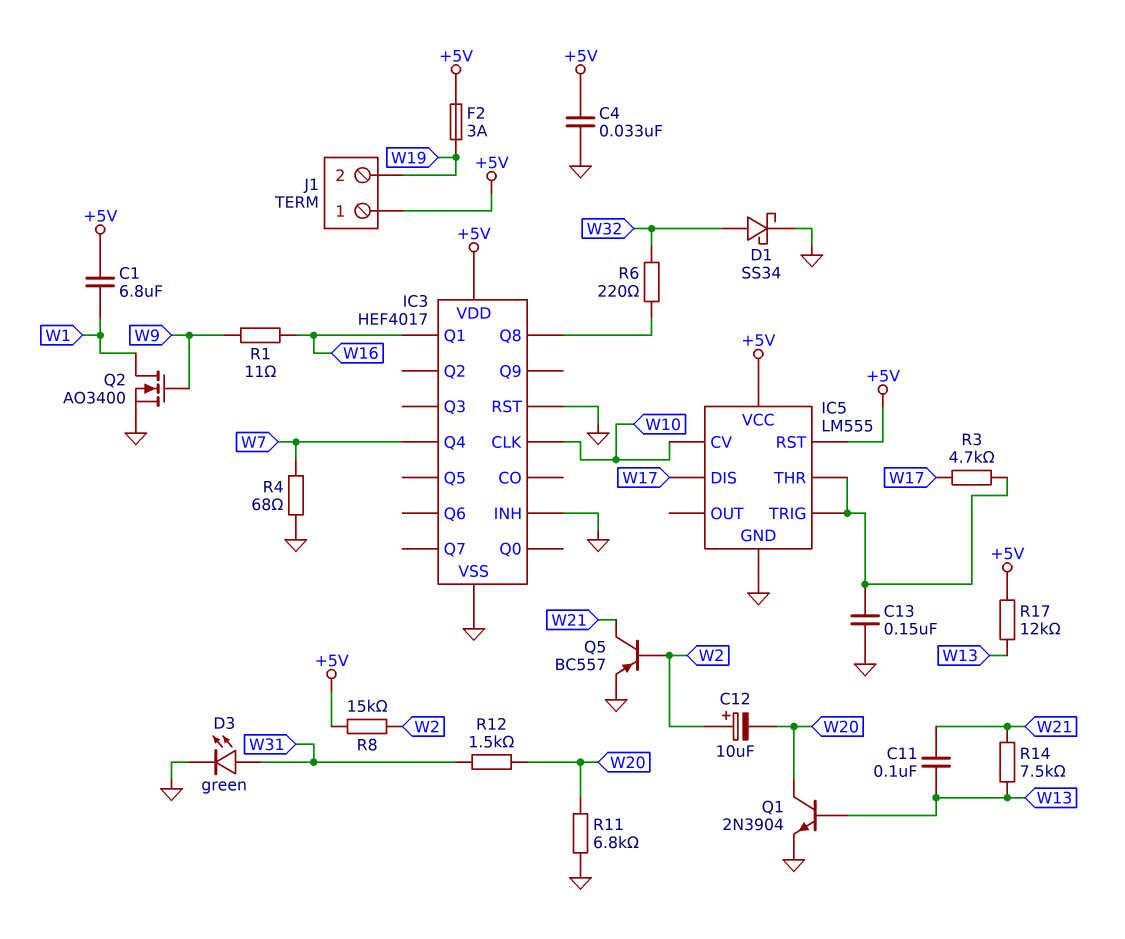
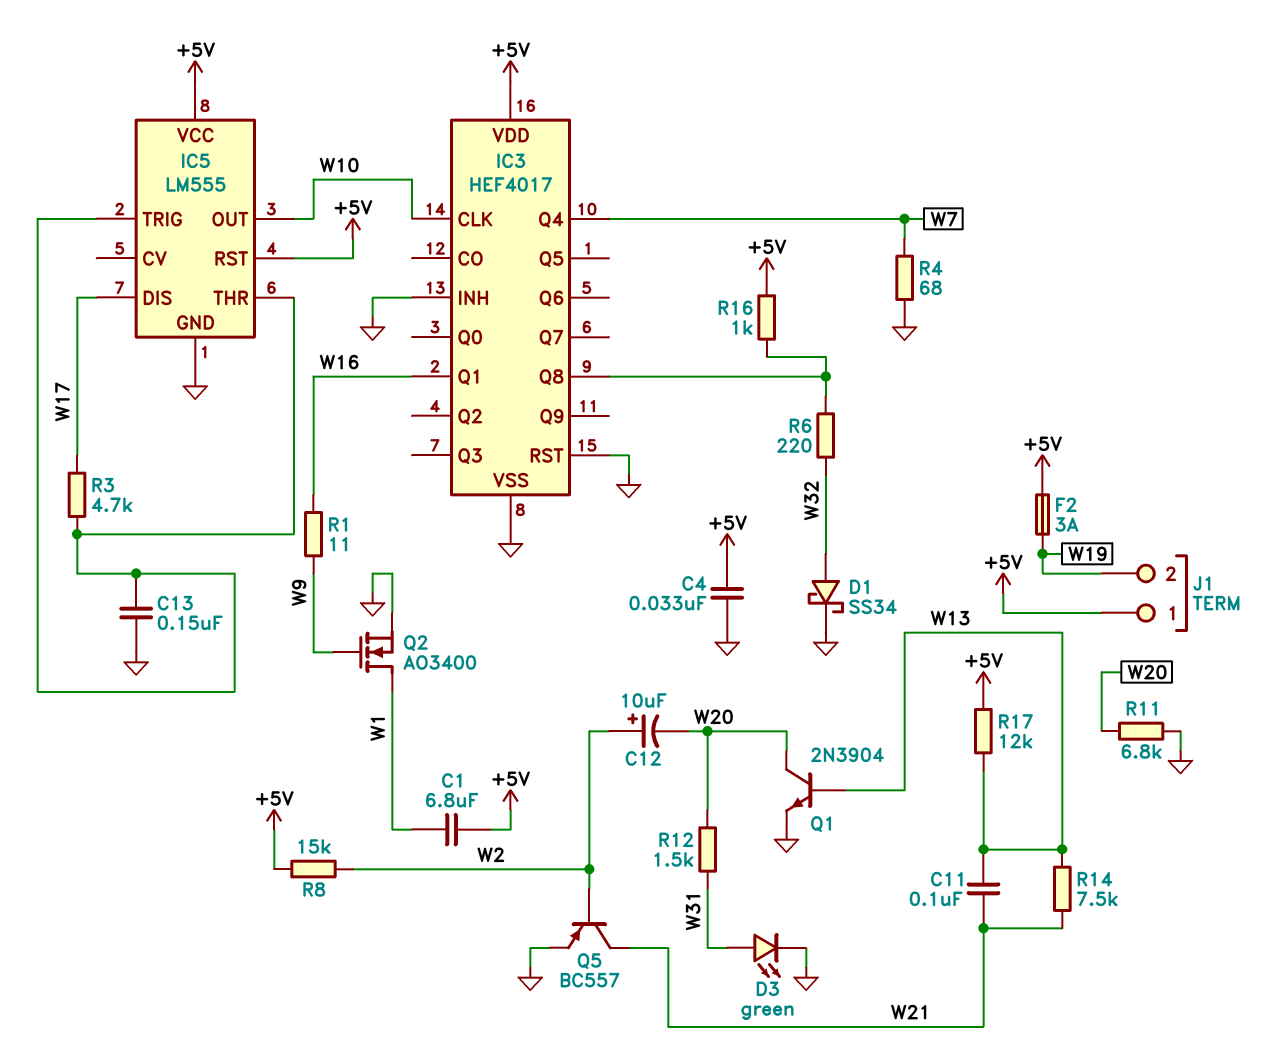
IC5 pin CV: W10 -> none
IC5 pin OUT: none -> W10
R16: none -> 1k (+5V, IC3/Q8)

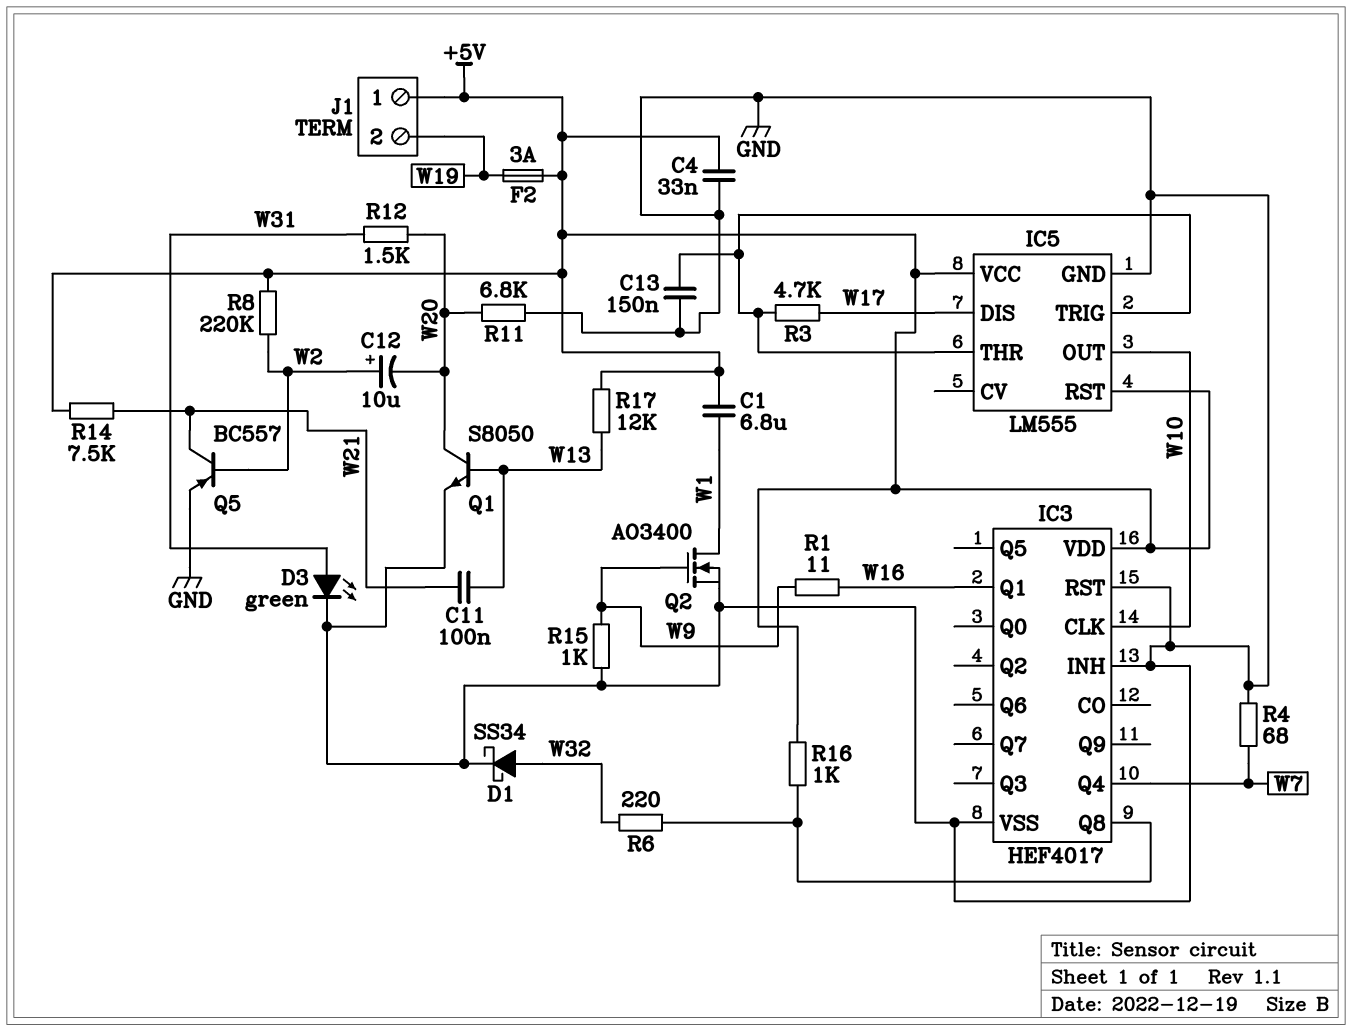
Q1: NPN 2N3904 (B W13, C W20, E GND) -> NPN S8050 (B W13, C W20, E GND)
R8: 15k (+5V, W2) -> 220k (+5V, W2)
R14: 7.5k (W13, W21) -> 7.5k (+5V, W21)
R15: none -> 1k (GND, W9)

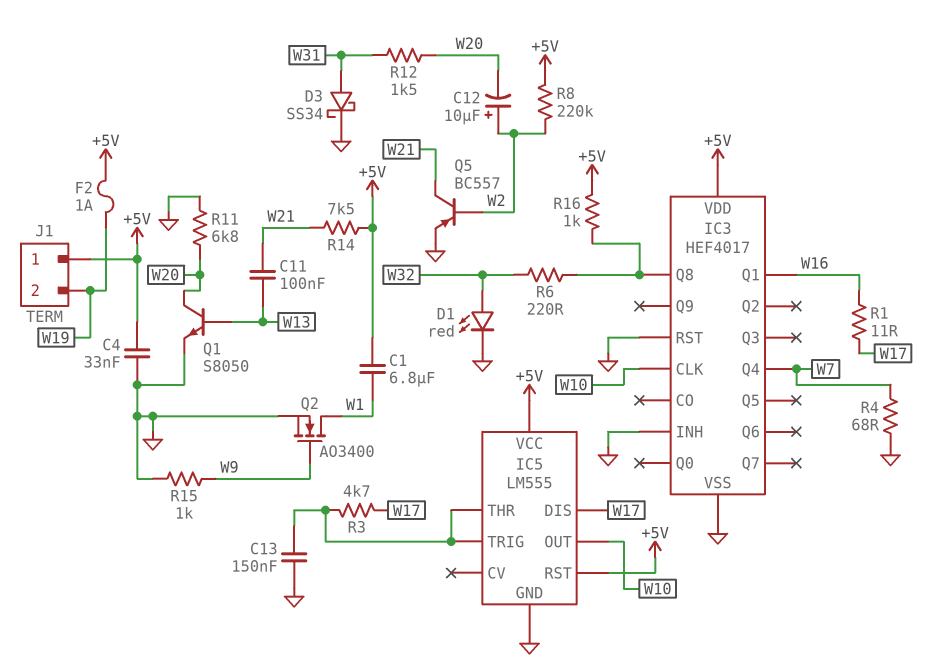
D1: schottky SS34 (A W32, K GND) -> LED red (A W32, K GND)
D3: LED green (A W31, K GND) -> schottky SS34 (A W31, K GND)
F2: 3A (+5V, W19) -> 1A (+5V, W19)
R1: 11 (W9, W16) -> 11 (W16, W17)
R17: 12k (+5V, W13) -> none

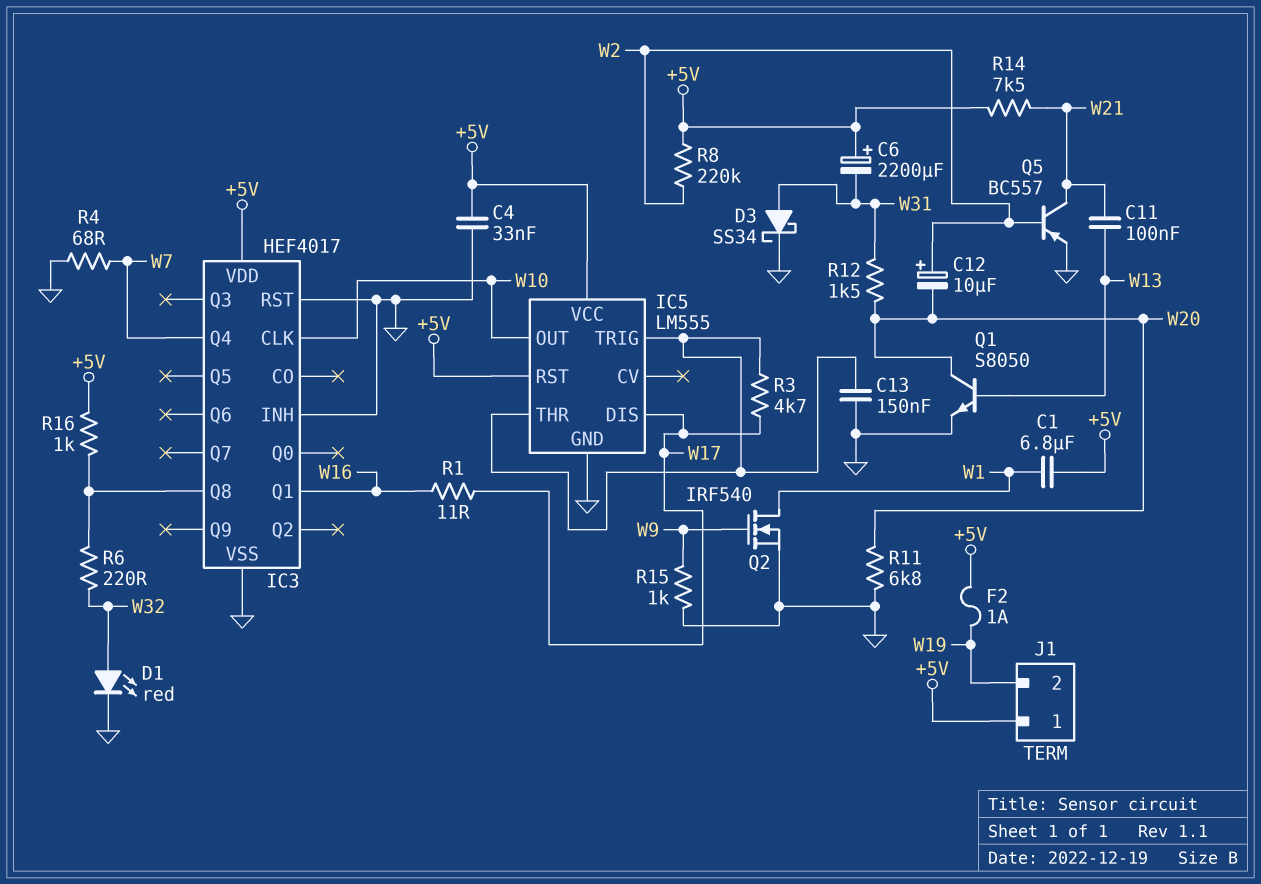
C6: none -> 2200uF (plus +5V, minus W31)
Q2: NMOS AO3400 (G W9, D W1, S GND) -> NMOS IRF540 (G W9, D W1, S GND)

